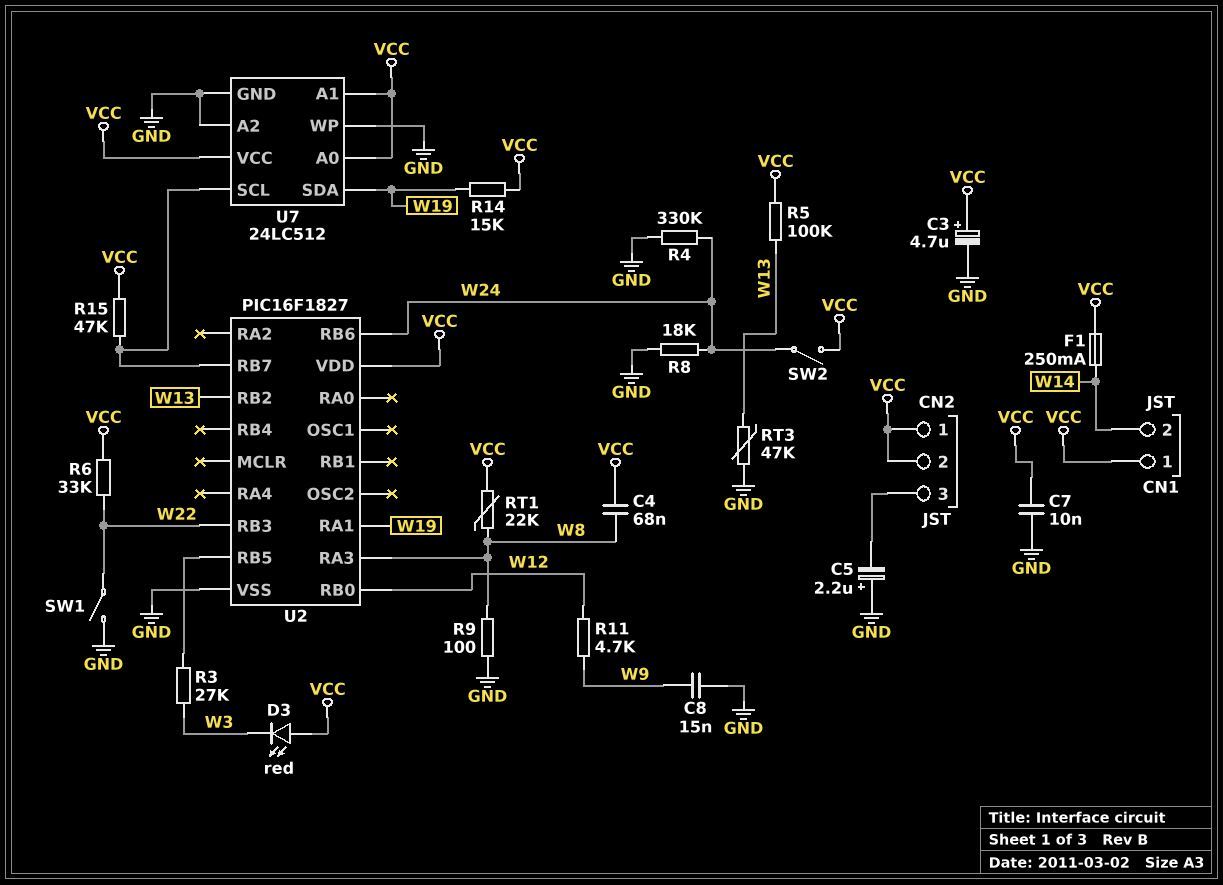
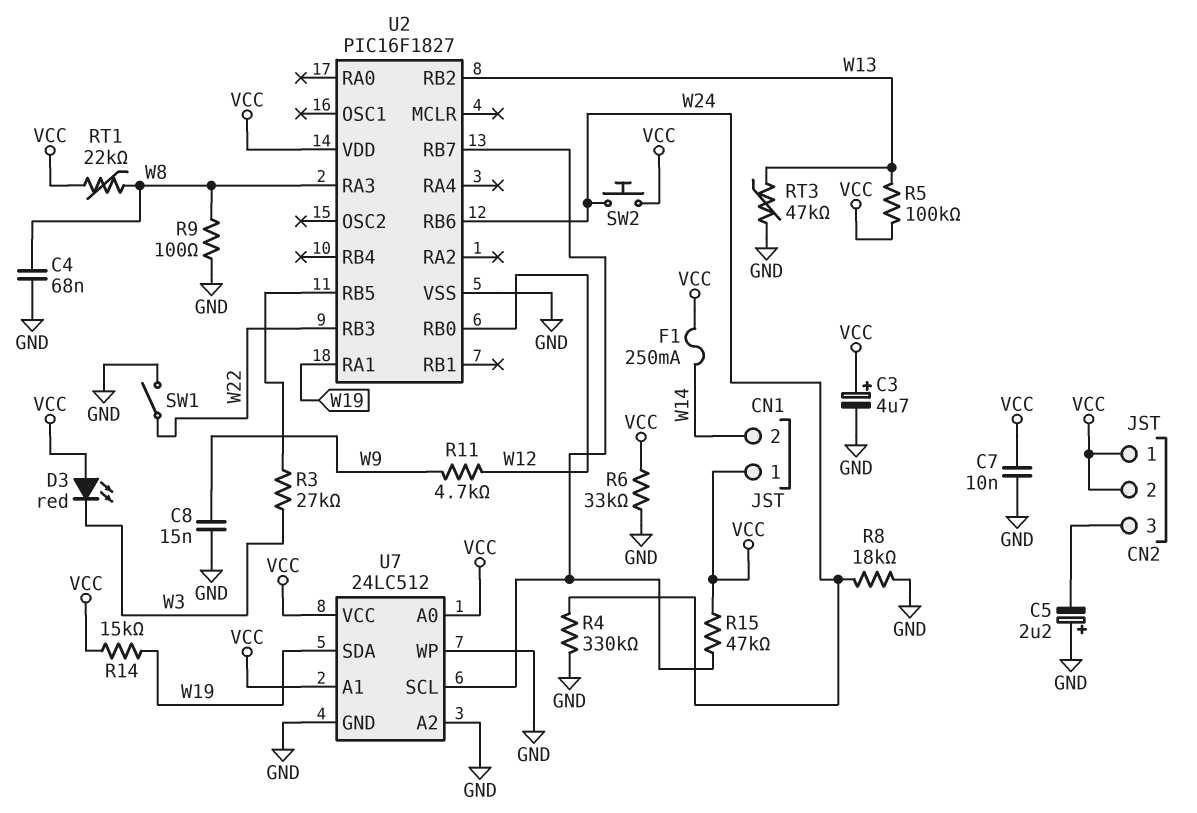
C4: 68nF (VCC, W8) -> 68nF (GND, W8)
R6: 33k (VCC, W22) -> 33k (GND, VCC)
SW2: switch (VCC, W24) -> button (VCC, W24)

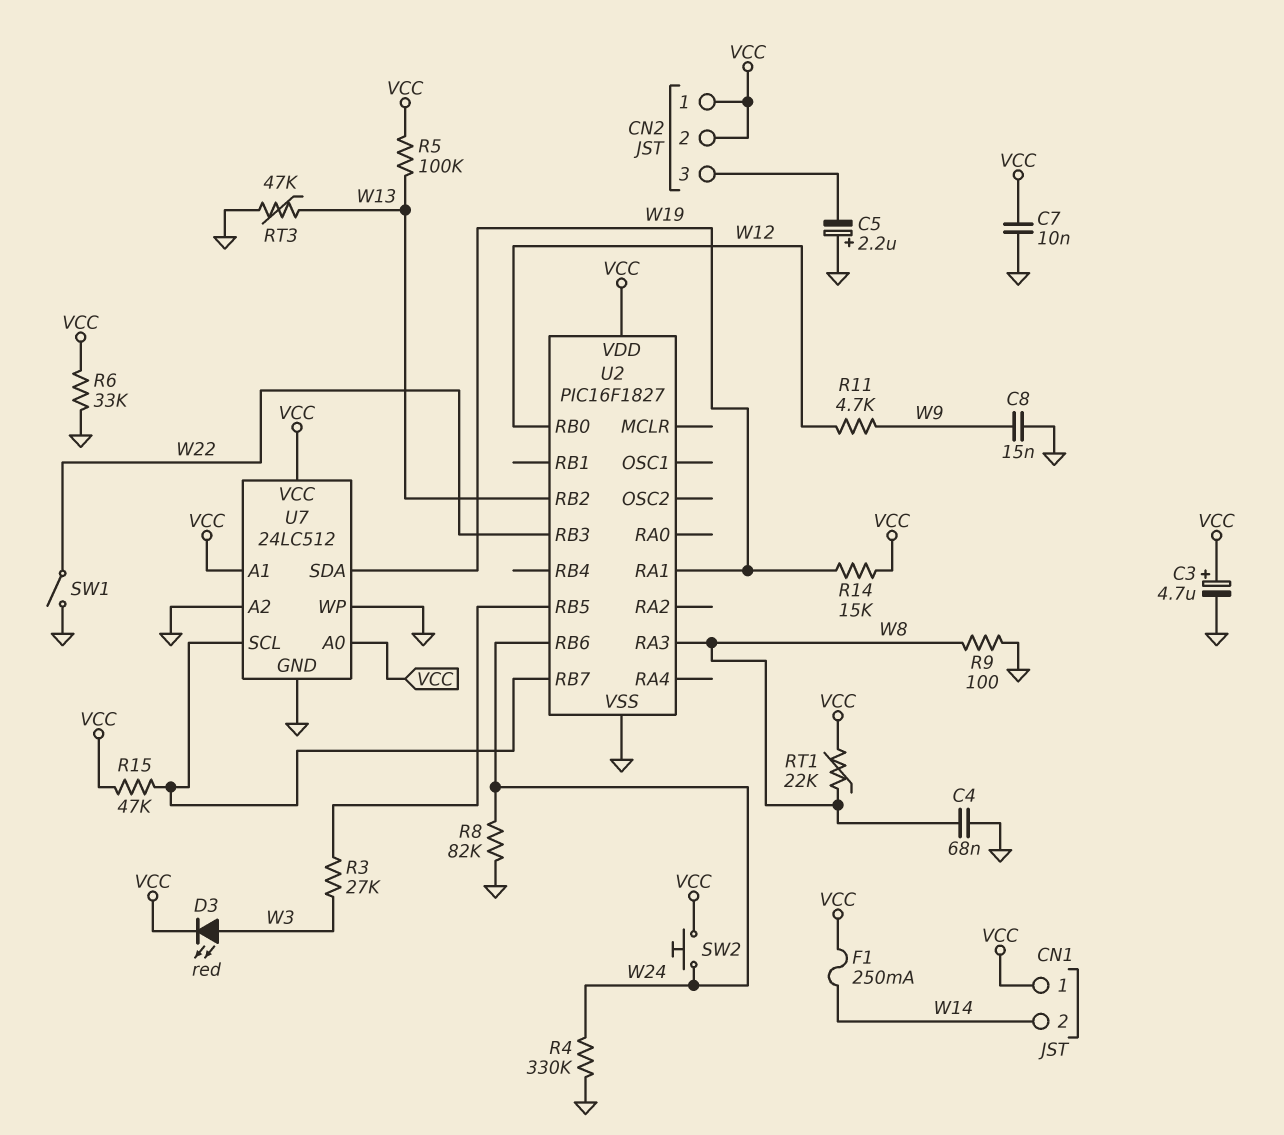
D3: LED red (A VCC, K W3) -> LED red (A W3, K VCC)
R8: 18k (GND, W24) -> 82k (GND, W24)

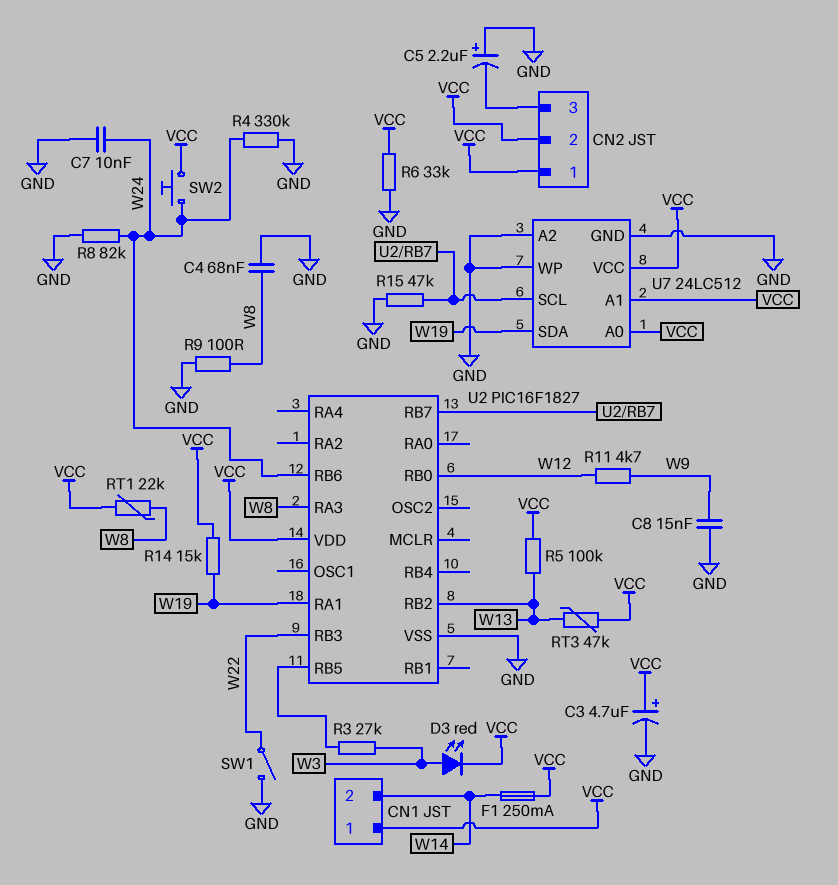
C7: 10nF (GND, VCC) -> 10nF (GND, W24)
R15: 47k (U2/RB7, VCC) -> 47k (GND, U2/RB7)
RT3: 47k (GND, W13) -> 47k (VCC, W13)

